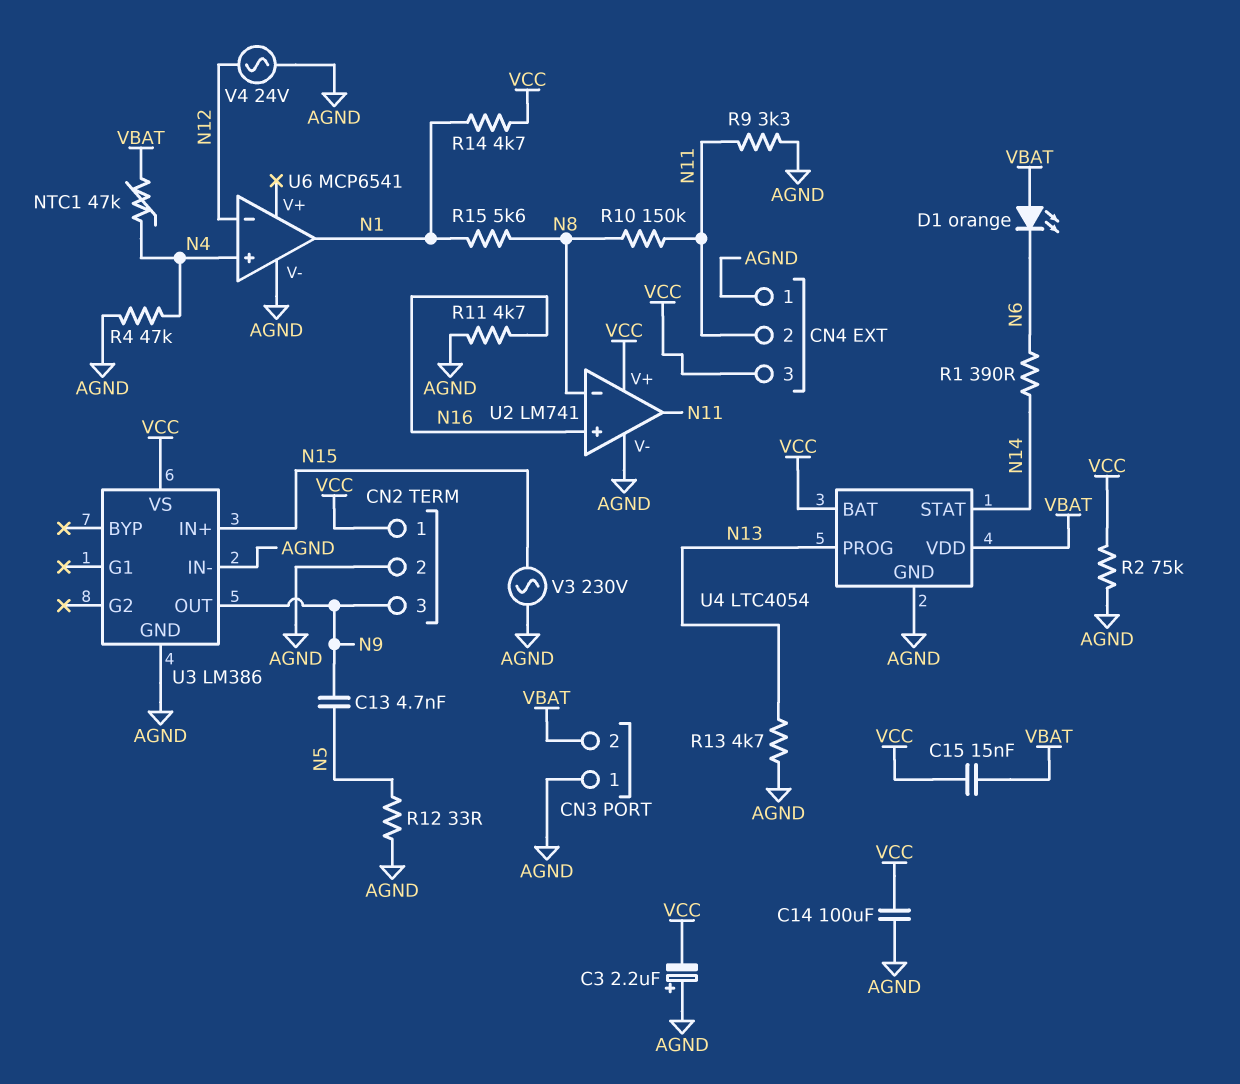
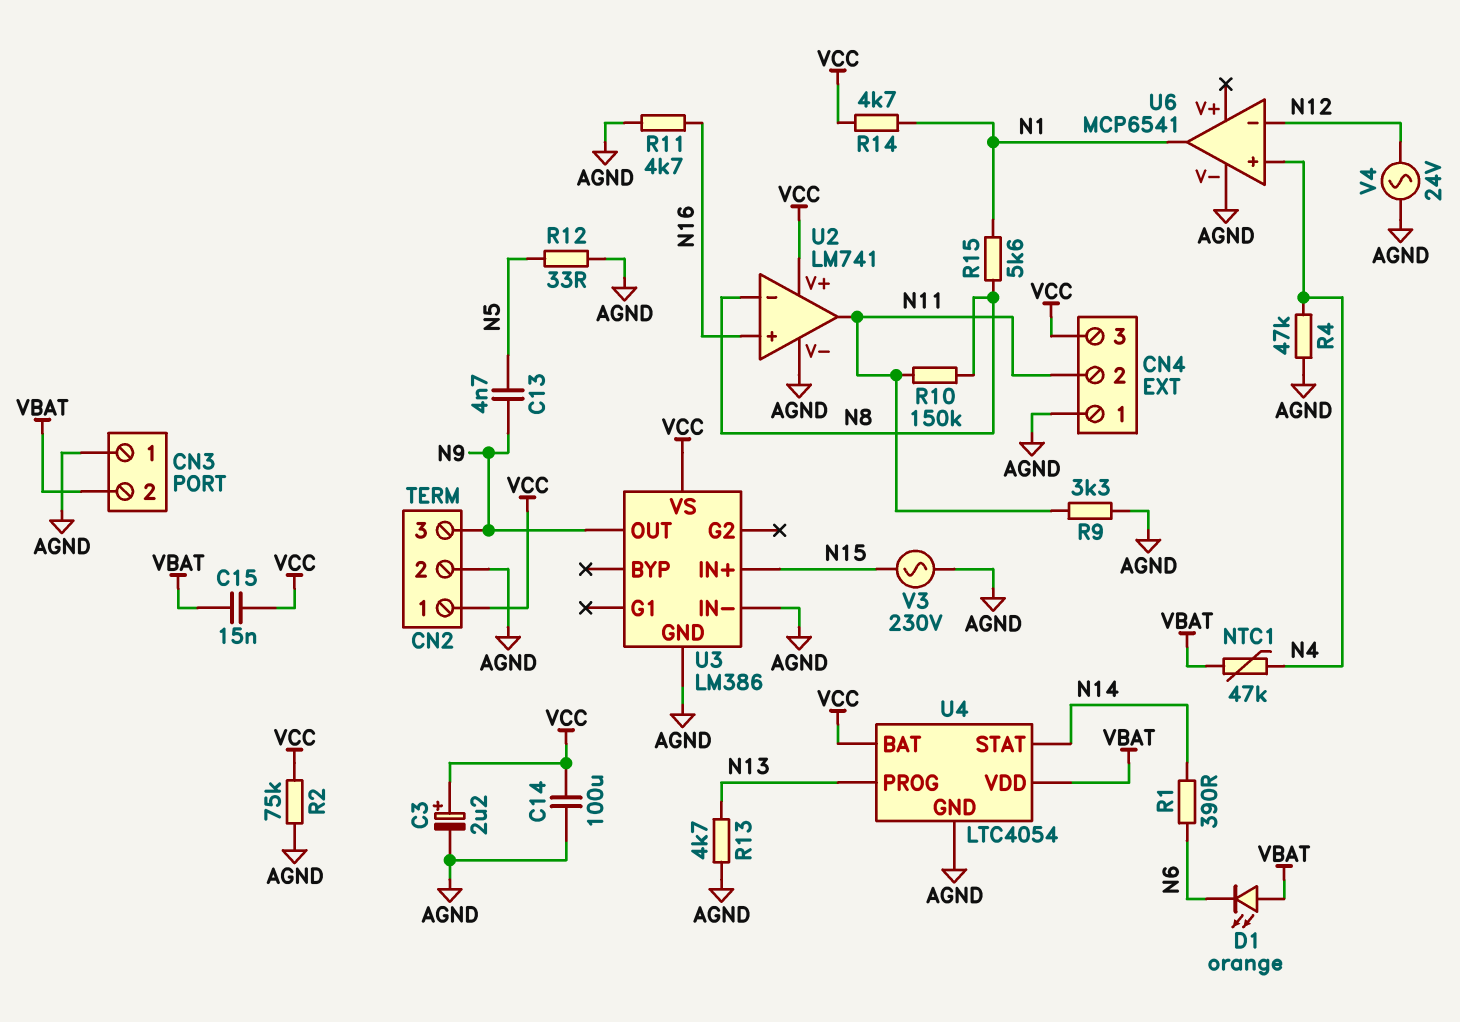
C3: 2.2uF (plus AGND, minus VCC) -> 2.2uF (plus VCC, minus AGND)

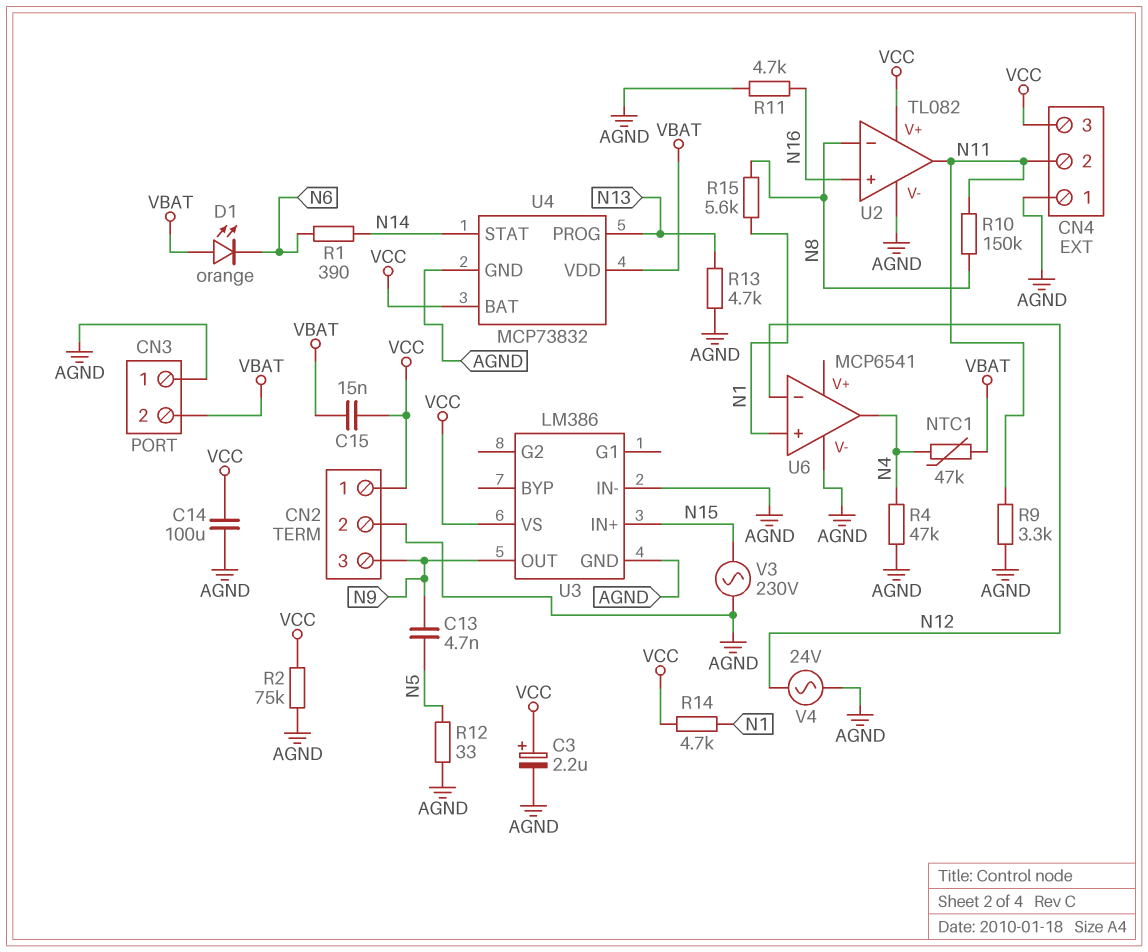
U2: LM741 -> TL082
U4: LTC4054 -> MCP73832
U6 pin in+: N4 -> N1
U6 pin out: N1 -> N4

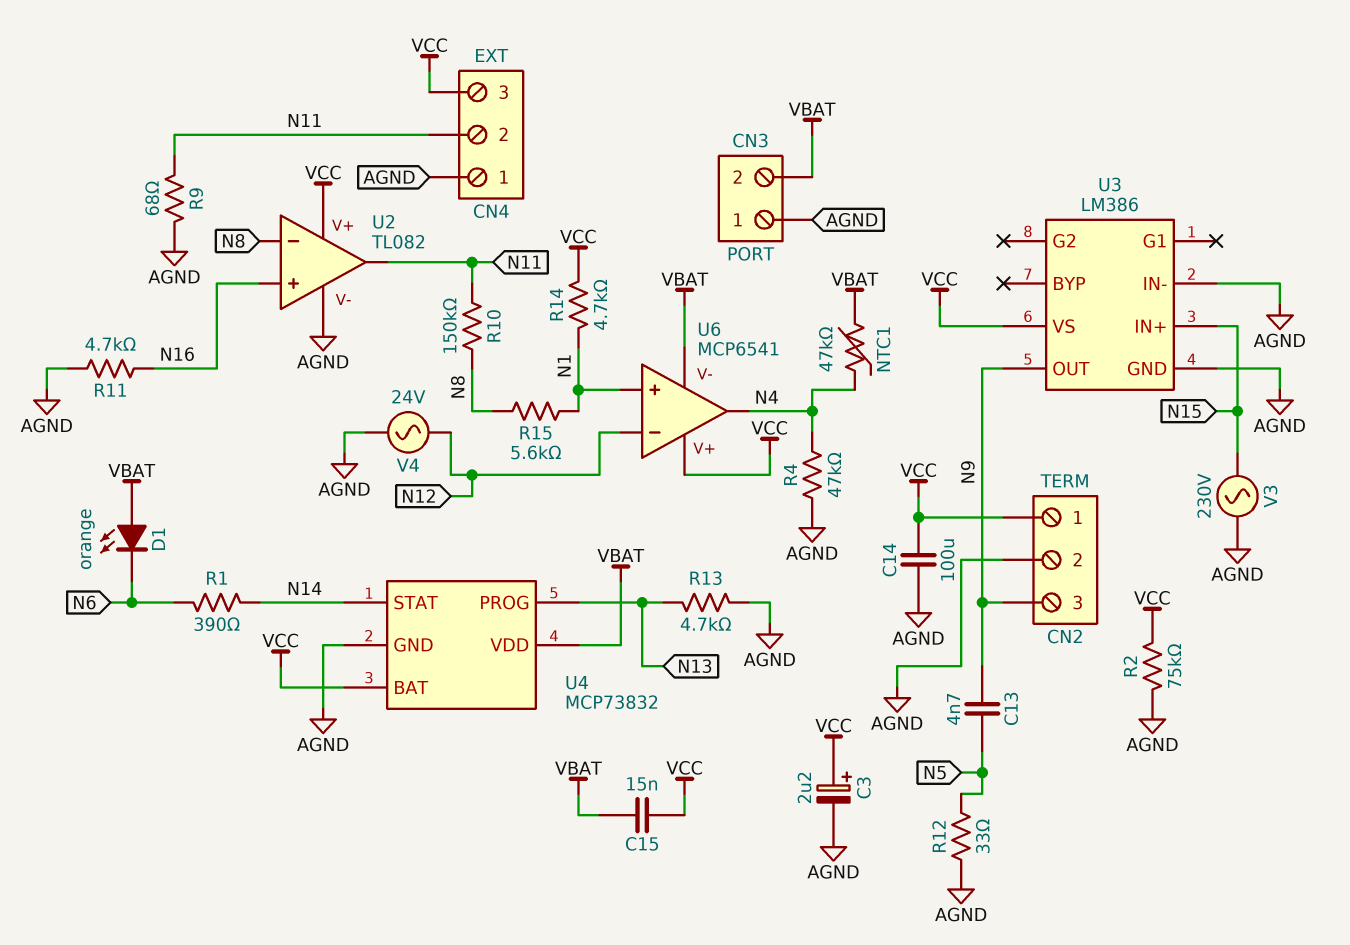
R9: 3.3k (AGND, N11) -> 68 (AGND, N11)
U6 pin V+: none -> VCC
U6 pin V-: AGND -> VBAT

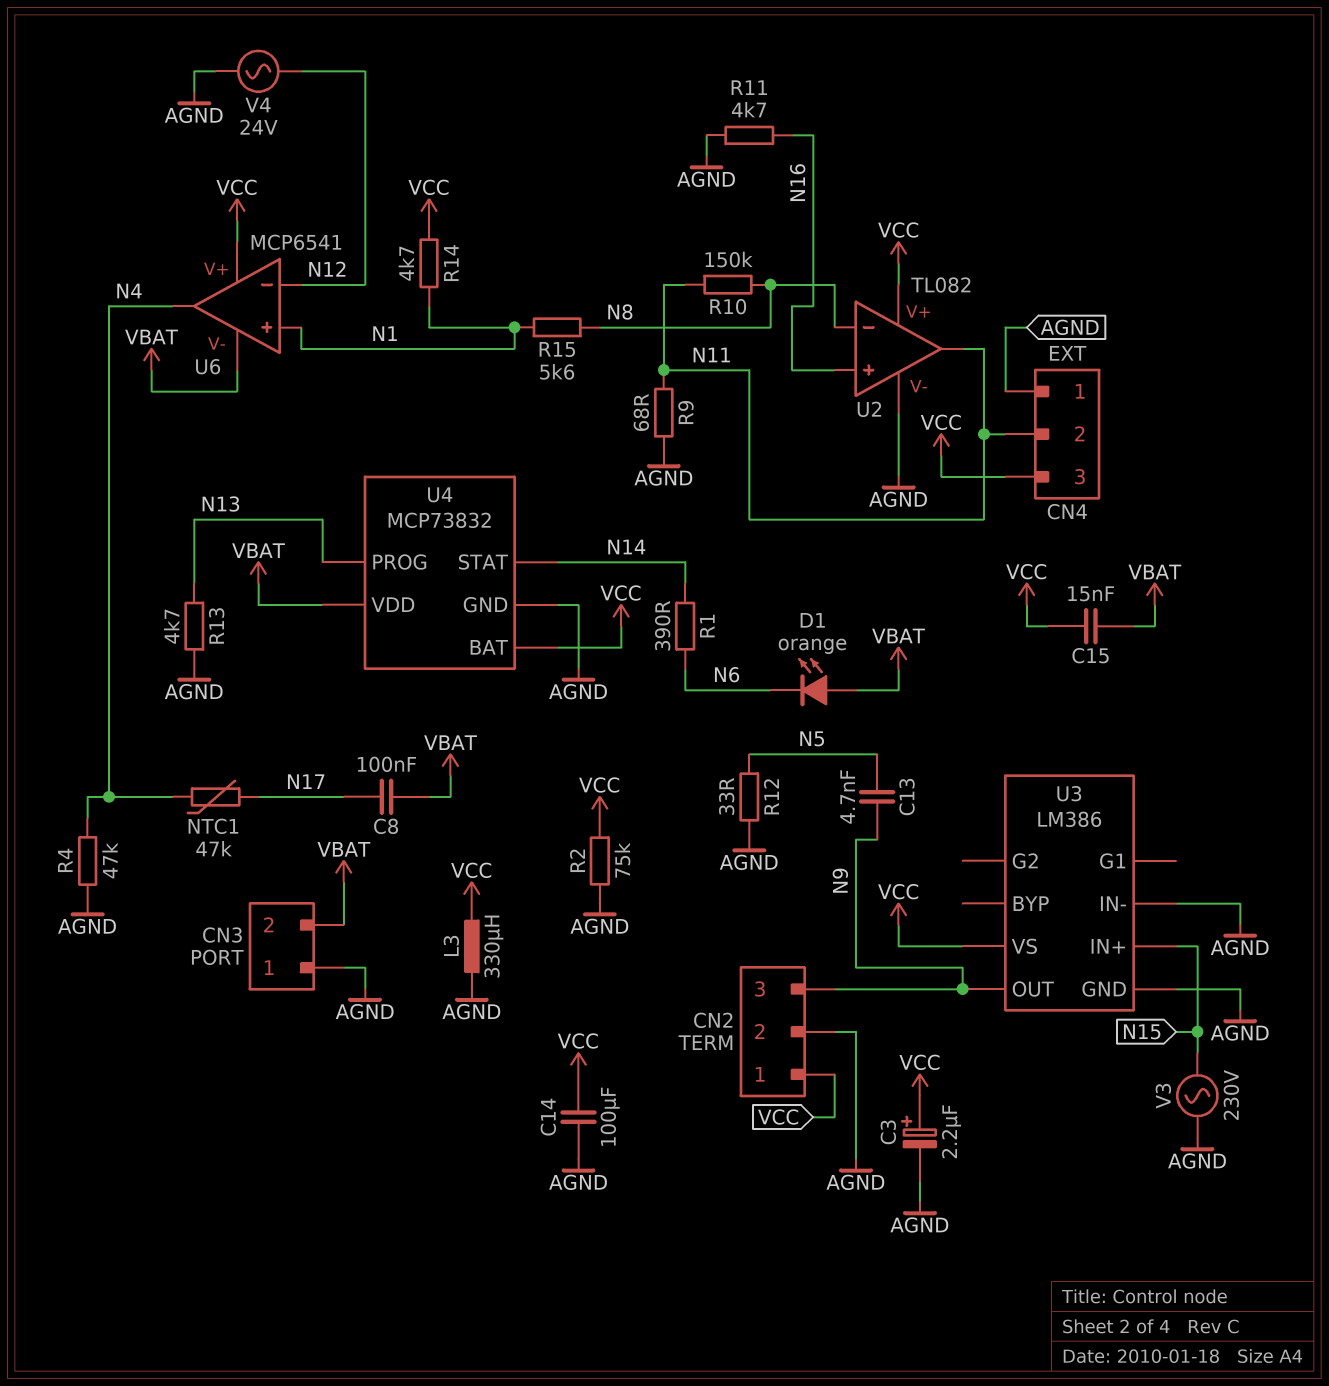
C8: none -> 100nF (N17, VBAT)
L3: none -> 330uH (AGND, VCC)
NTC1: 47k (N4, VBAT) -> 47k (N4, N17)

